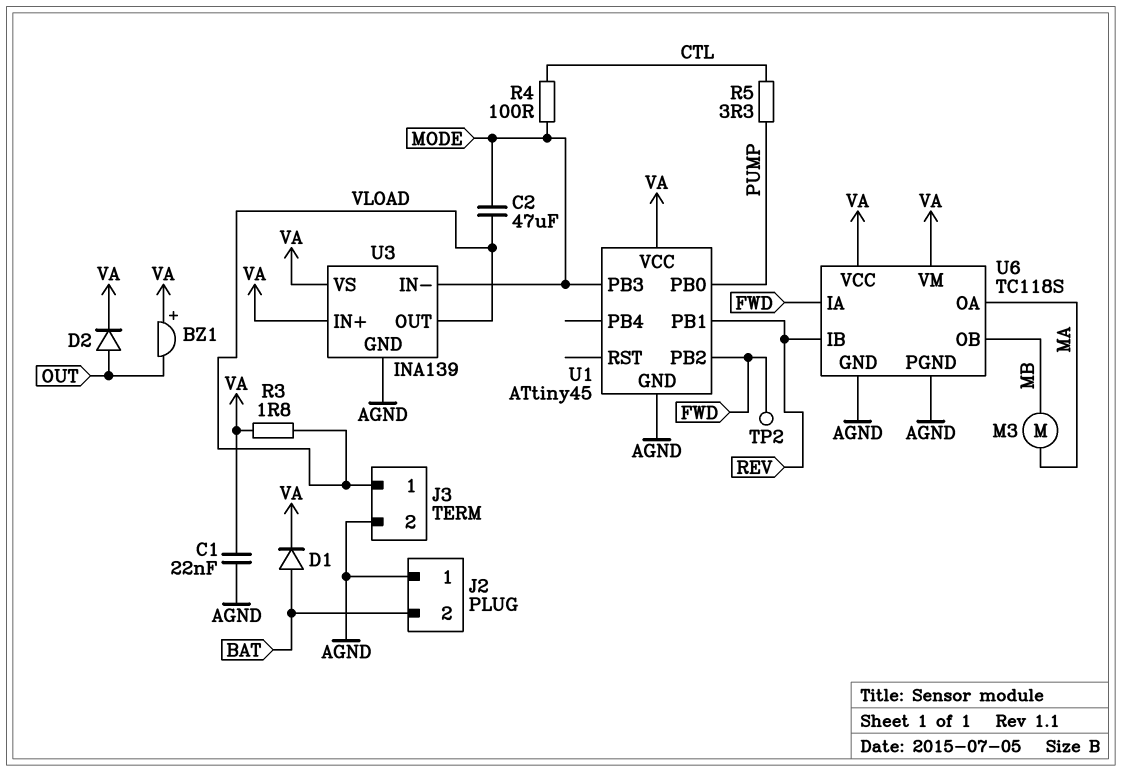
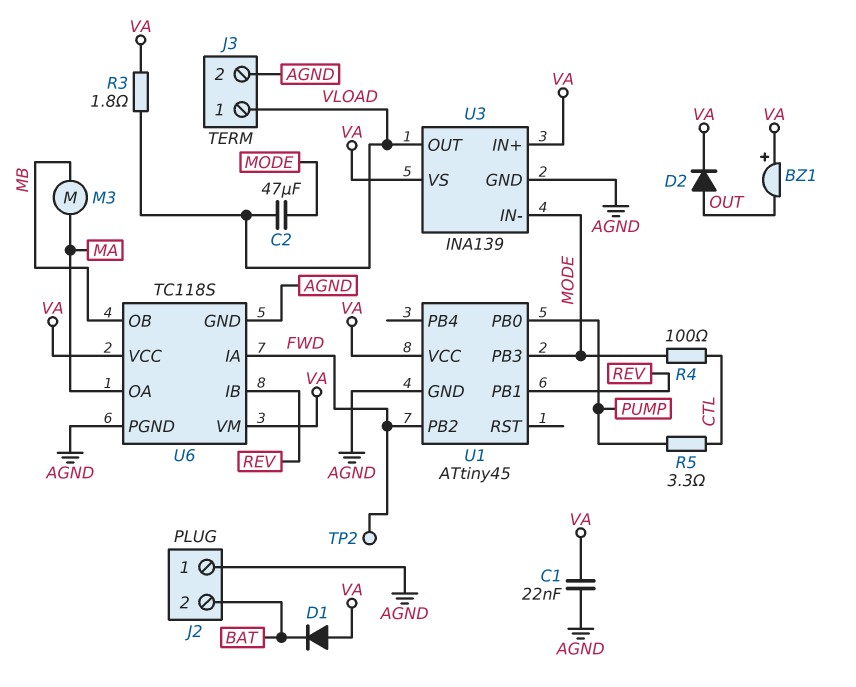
D1: diode (A BAT, K VA) -> diode (A VA, K BAT)

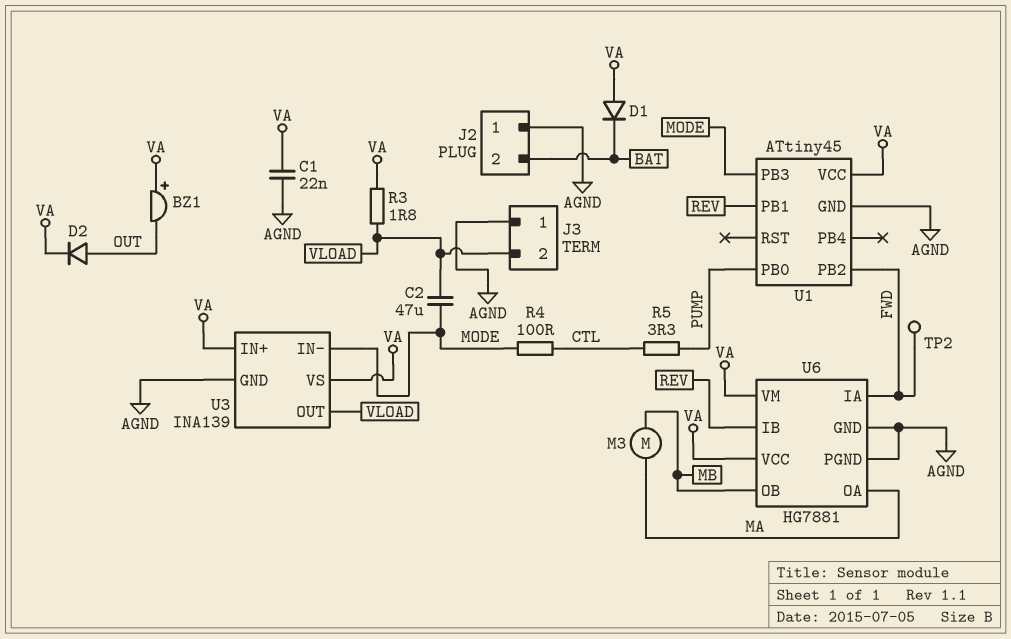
J3 pin 1: VLOAD -> AGND
J3 pin 2: AGND -> VLOAD
U6: TC118S -> HG7881

